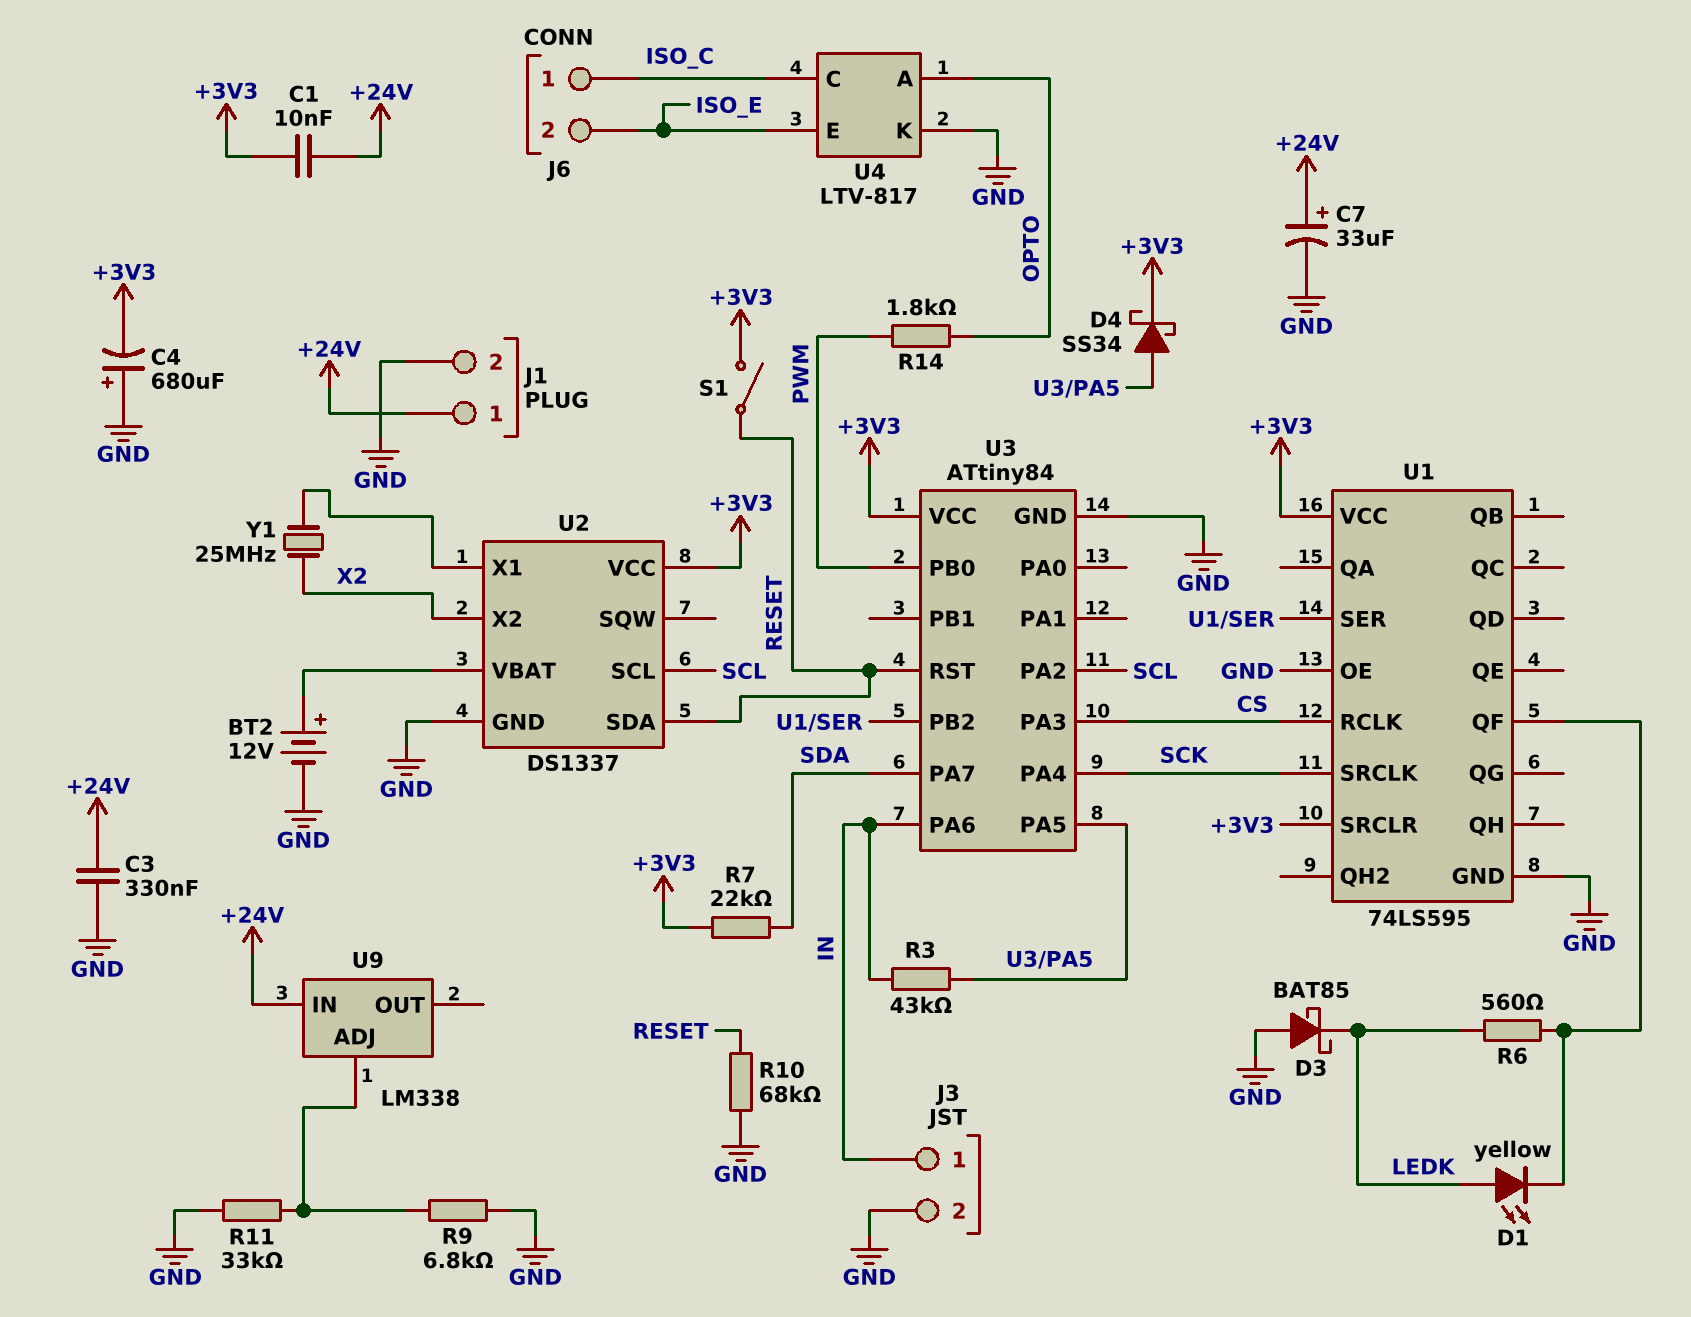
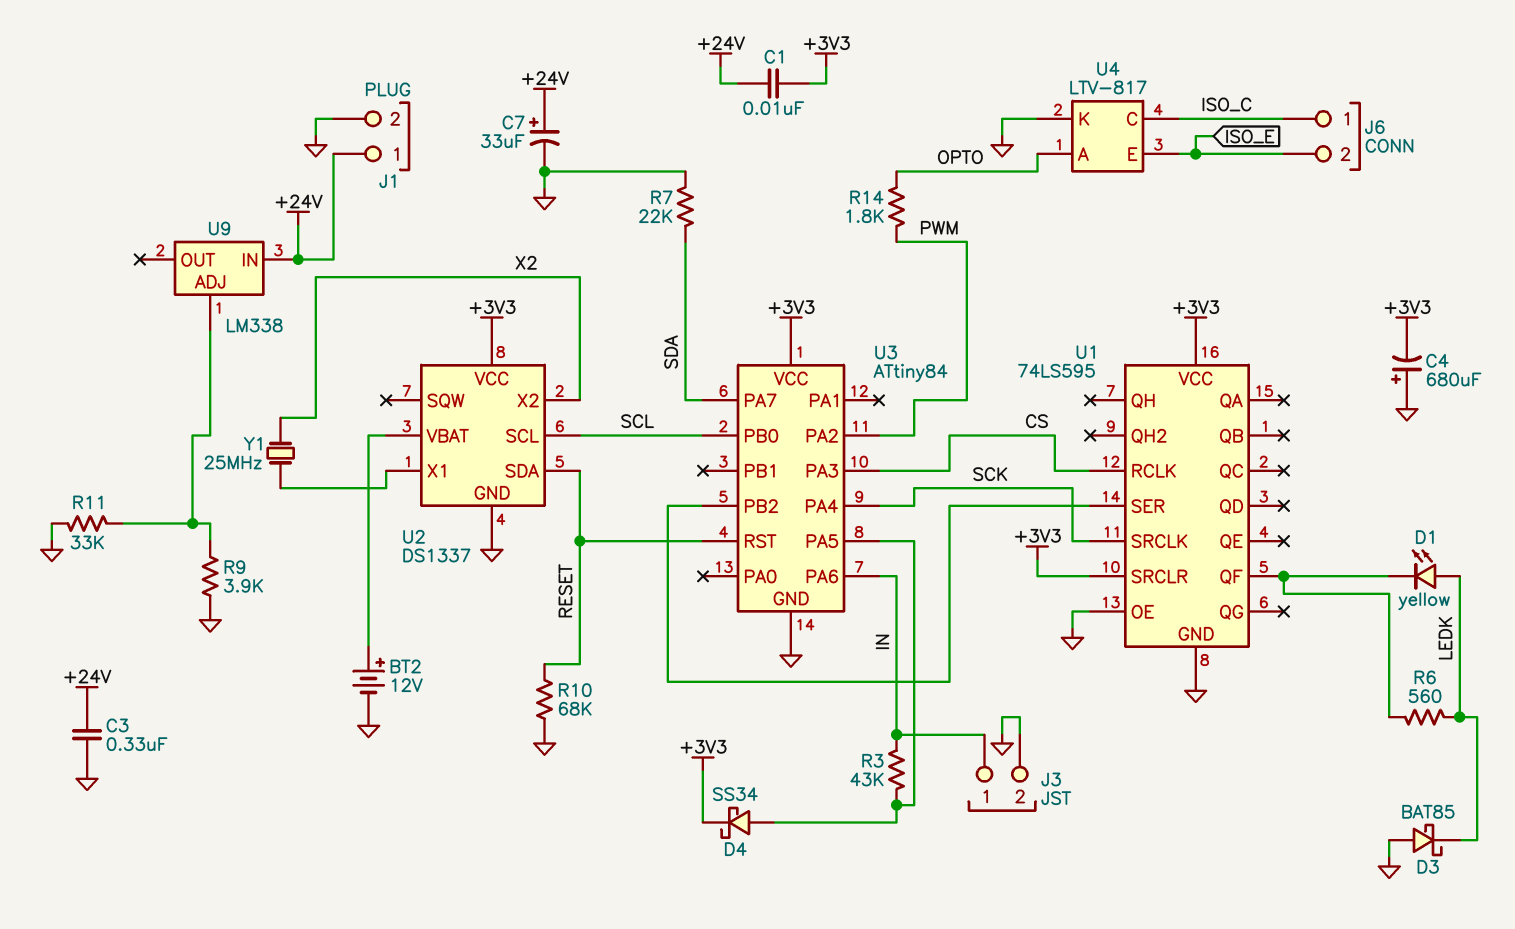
R7: 22k (+3V3, SDA) -> 22k (GND, SDA)
R9: 6.8k (GND, U9/ADJ) -> 3.9k (GND, U9/ADJ)
S1: switch (+3V3, RESET) -> none
U3 pin PA2: SCL -> PWM
U3 pin PB0: PWM -> SCL

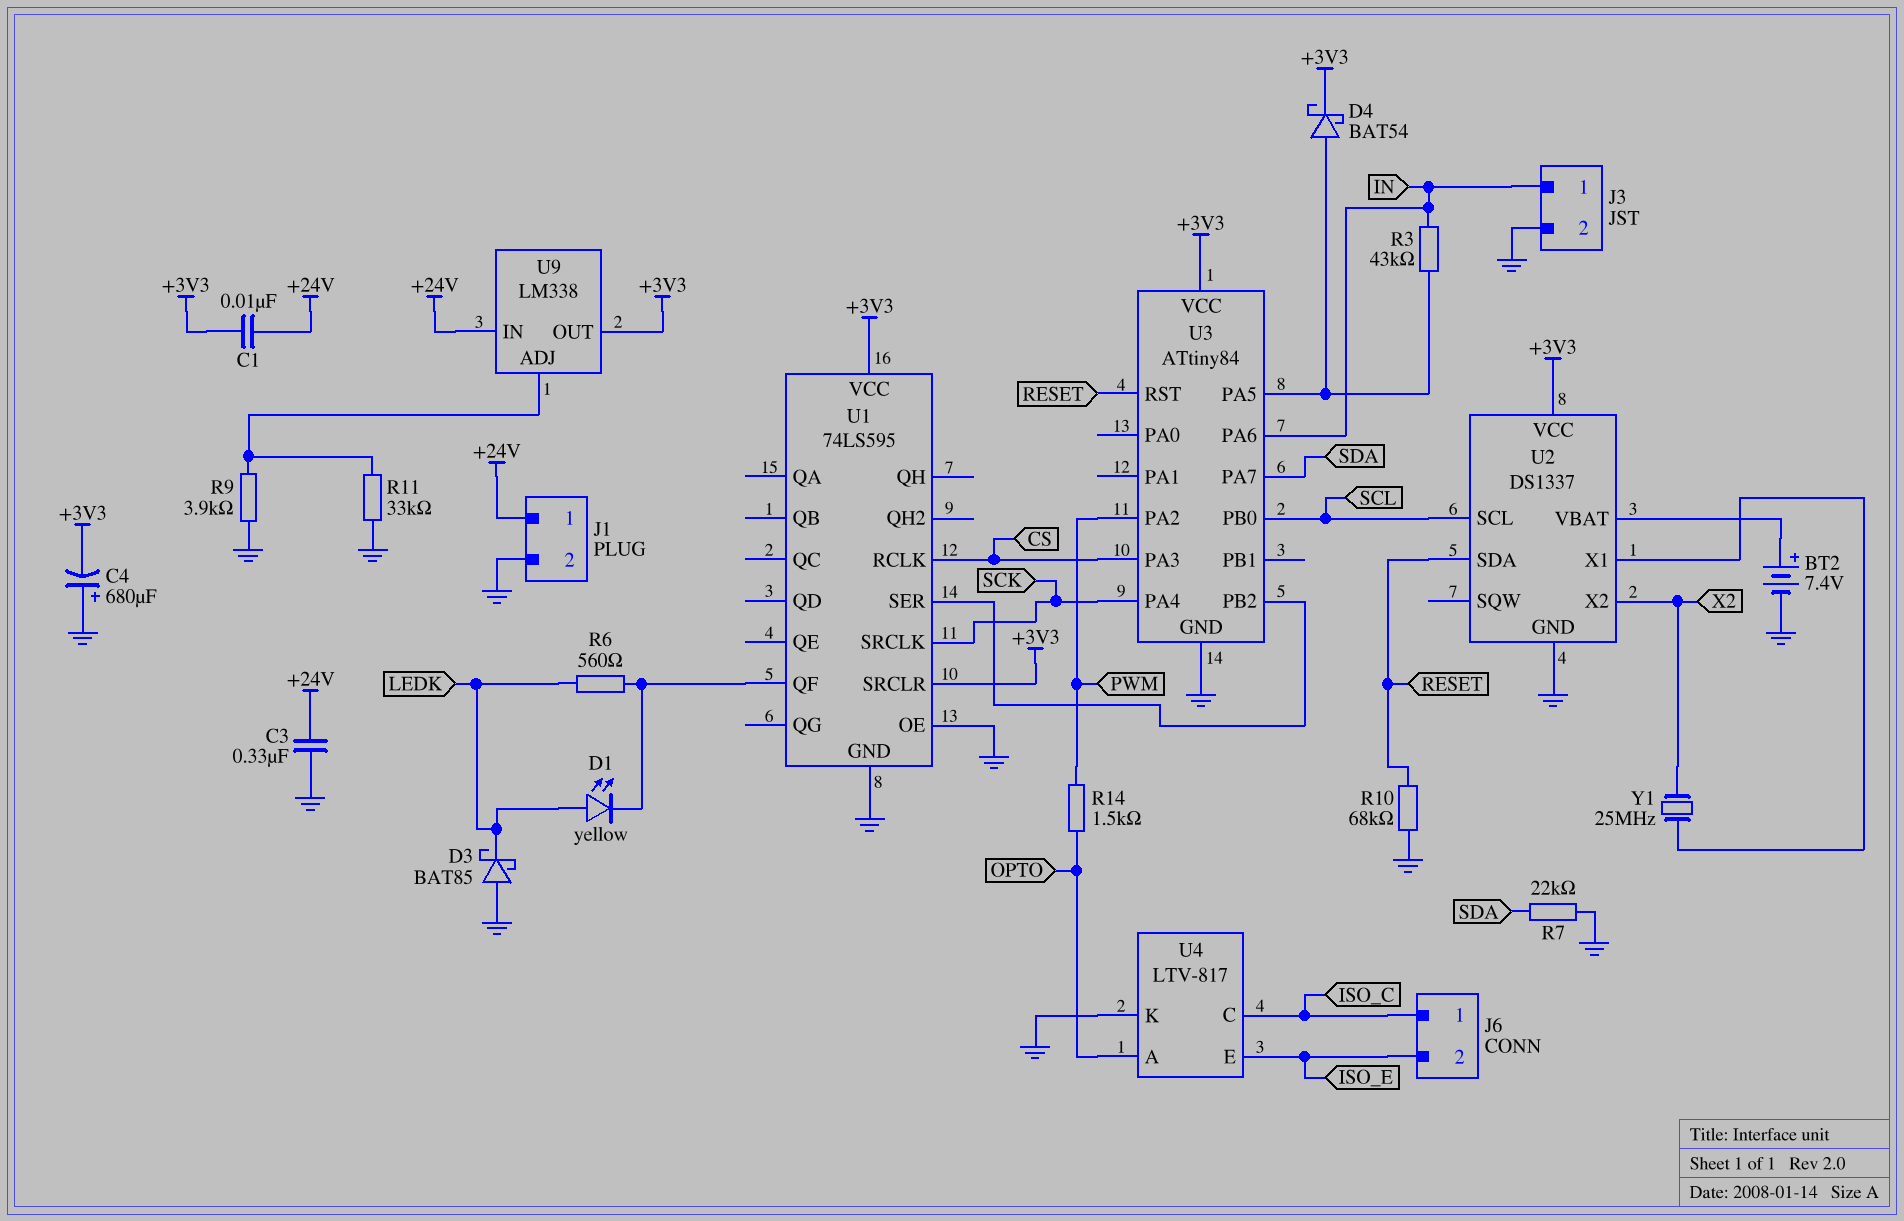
BT2: 12V (plus U2/VBAT, minus GND) -> 7.4V (plus U2/VBAT, minus GND)
C7: 33uF (plus +24V, minus GND) -> none
D4: schottky SS34 (A U3/PA5, K +3V3) -> schottky BAT54 (A U3/PA5, K +3V3)
R14: 1.8k (OPTO, PWM) -> 1.5k (OPTO, PWM)
U9 pin OUT: none -> +3V3

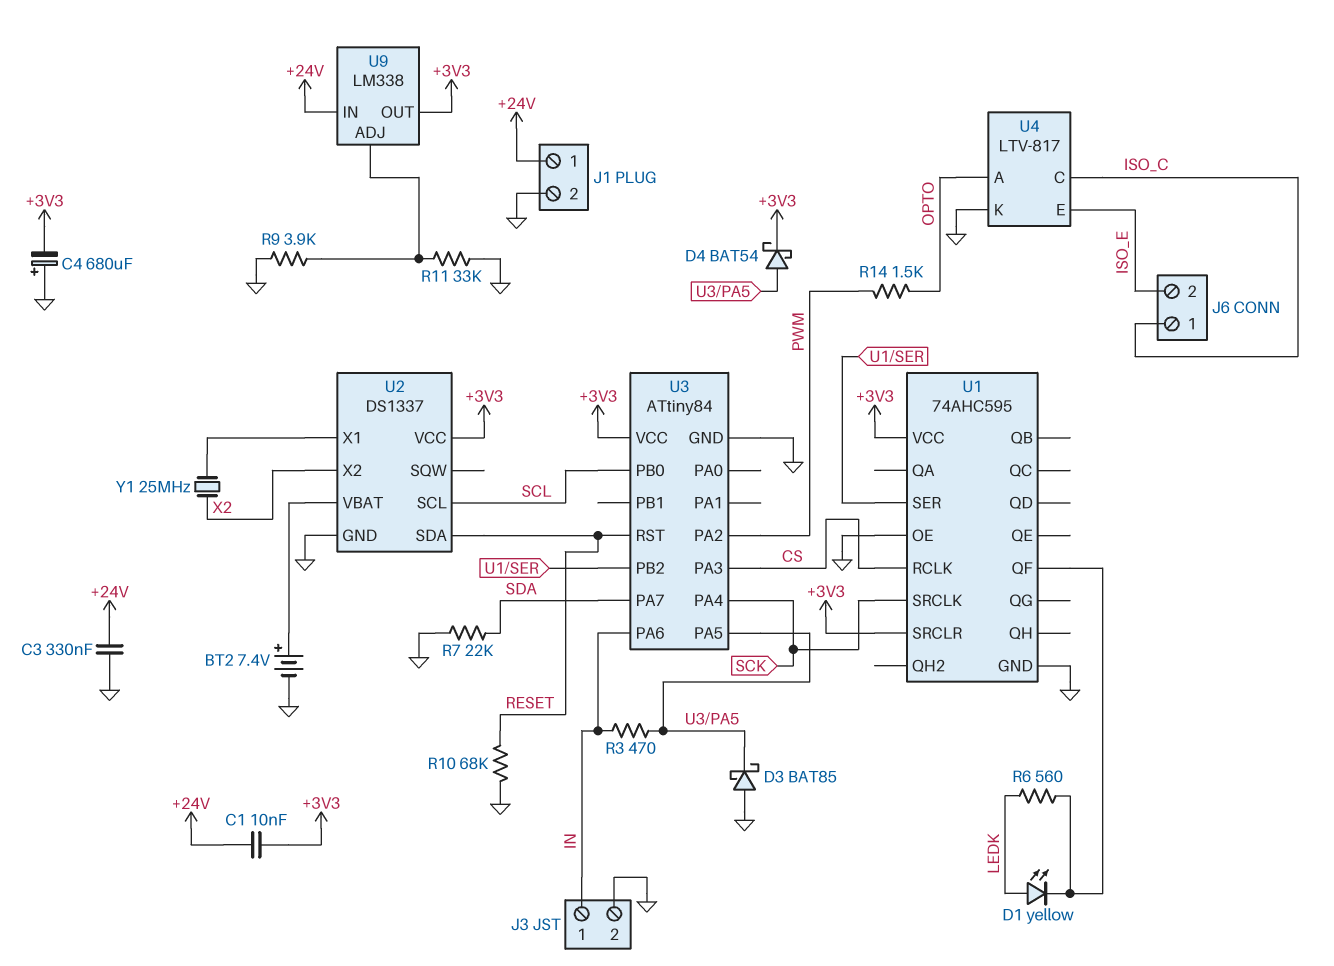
D3: schottky BAT85 (A GND, K LEDK) -> schottky BAT85 (A GND, K U3/PA5)
R3: 43k (IN, U3/PA5) -> 470 (IN, U3/PA5)
U1: 74LS595 -> 74AHC595

